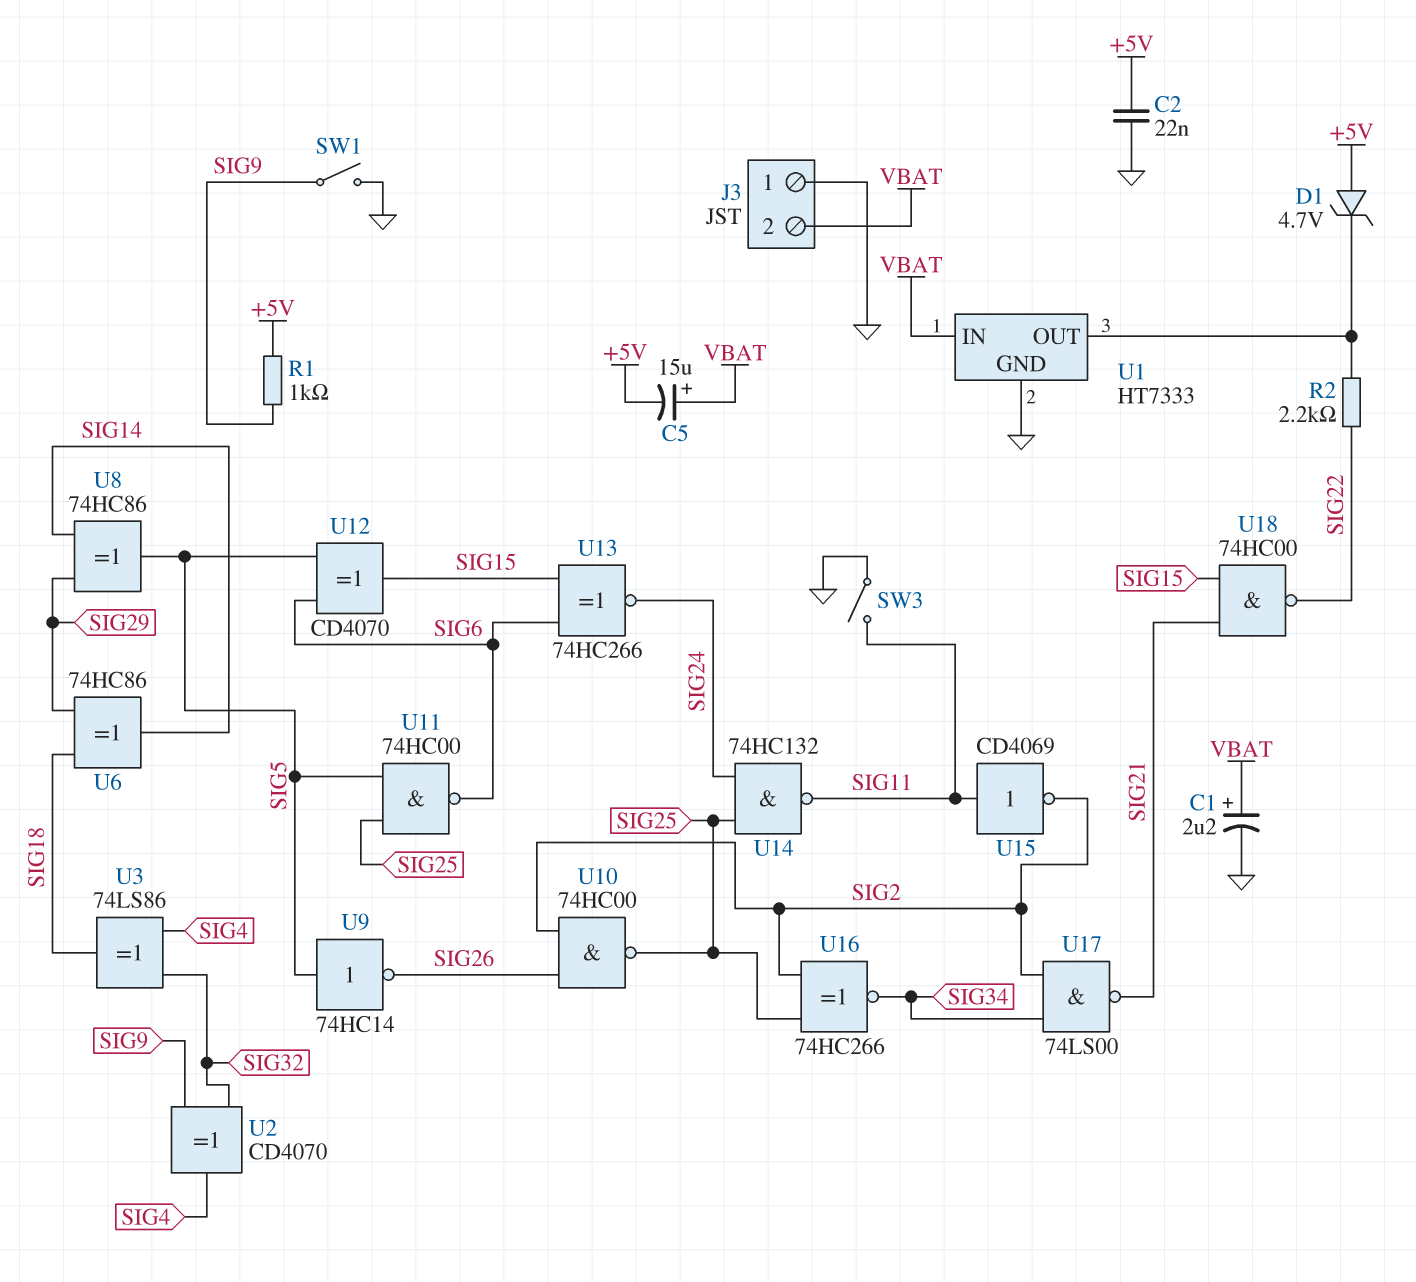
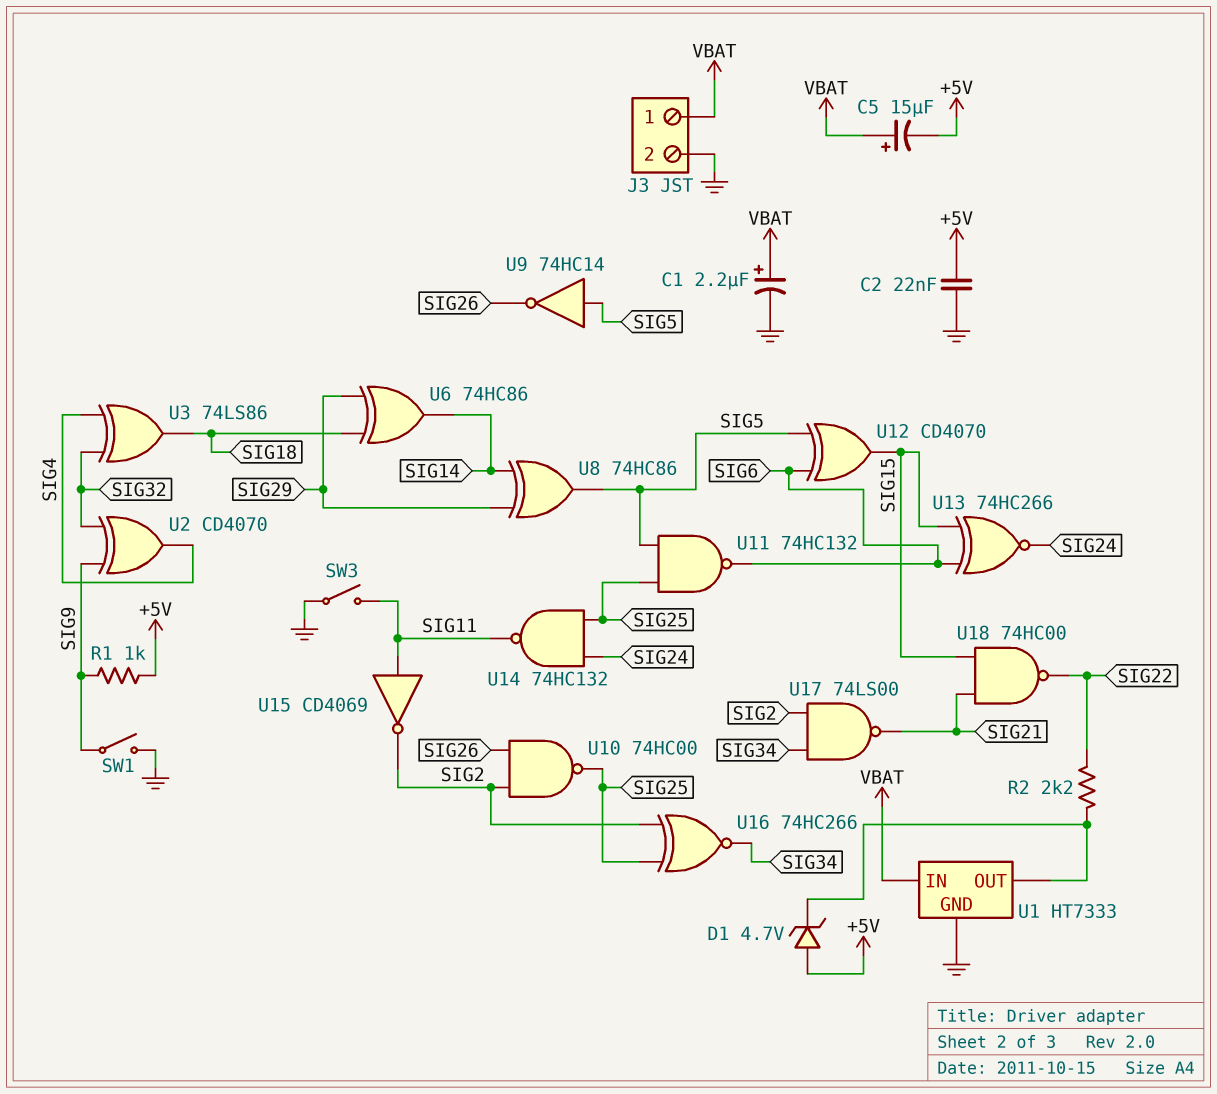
J3 pin 1: GND -> VBAT
J3 pin 2: VBAT -> GND
U11: NAND 74HC00 (in SIG5, in SIG25, out SIG6) -> NAND 74HC132 (in SIG5, in SIG25, out SIG6)

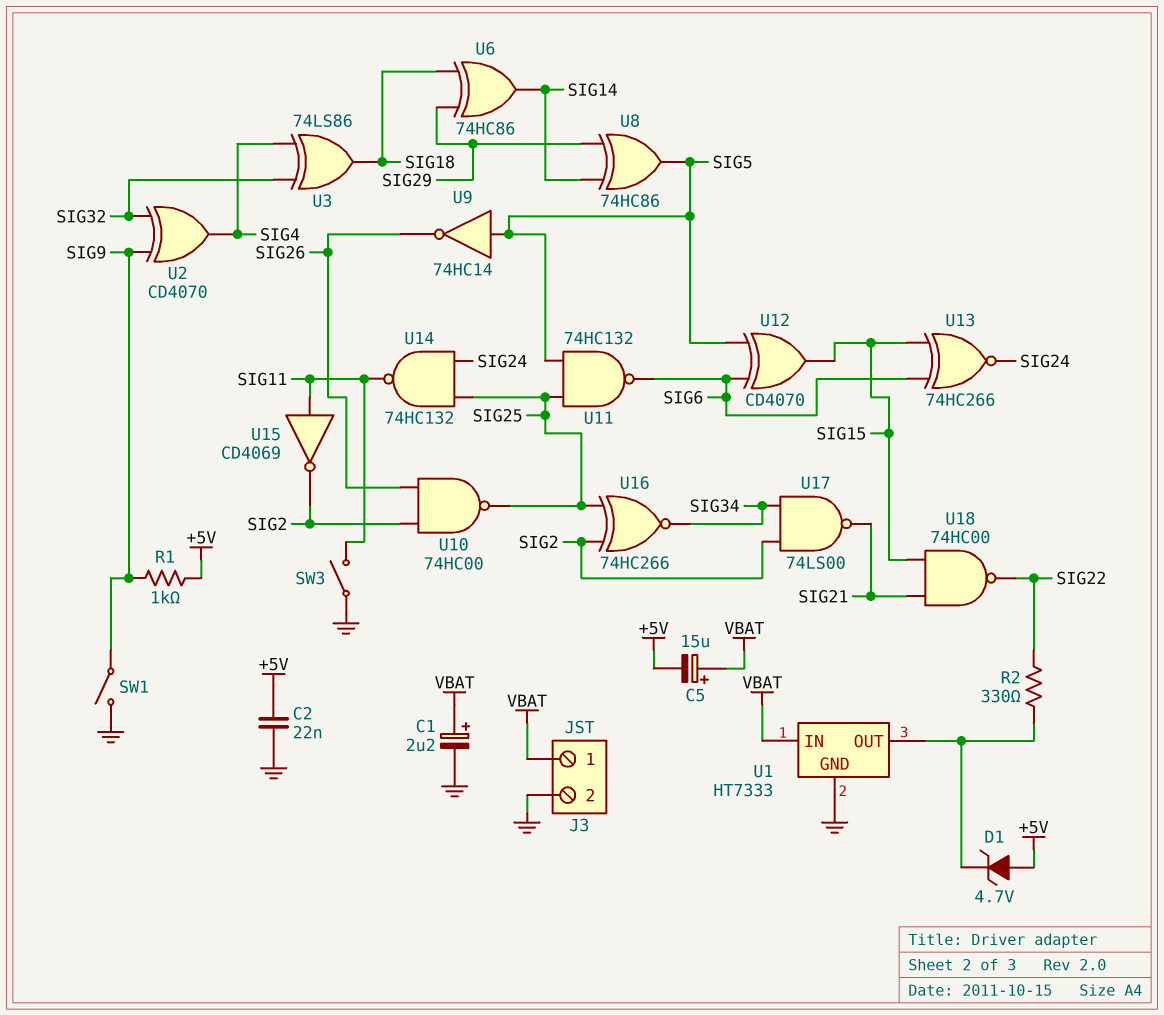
R2: 2.2k (SIG22, U1/OUT) -> 330 (SIG22, U1/OUT)

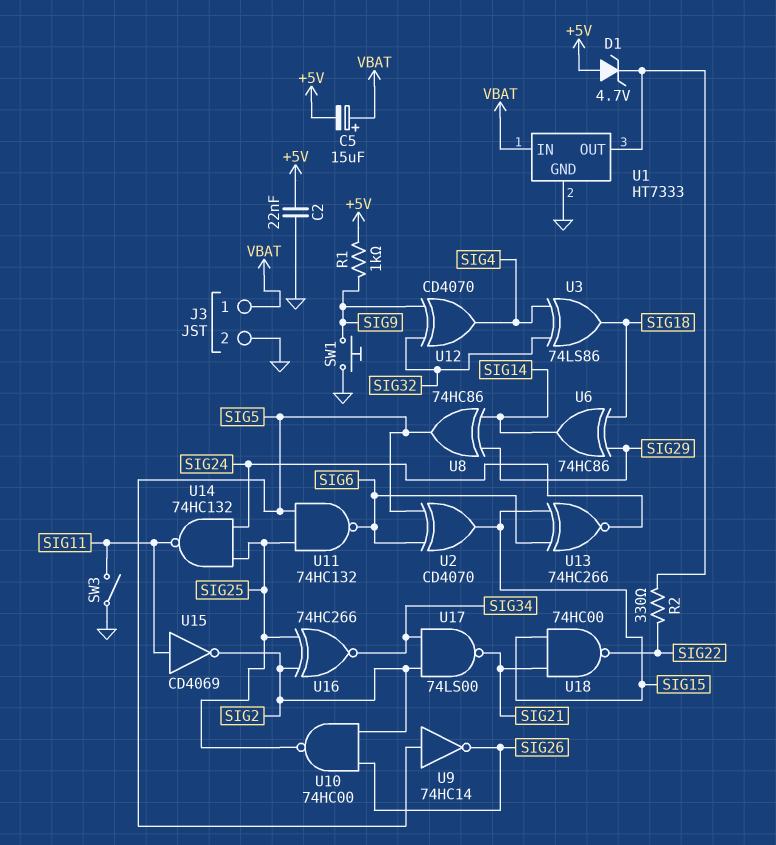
C1: 2.2uF (plus VBAT, minus GND) -> none
SW1: switch (GND, SIG9) -> button (GND, SIG9)
U2: XOR CD4070 (in SIG9, in SIG32, out SIG4) -> XOR CD4070 (in SIG5, in SIG6, out SIG15)
U12: XOR CD4070 (in SIG5, in SIG6, out SIG15) -> XOR CD4070 (in SIG9, in SIG32, out SIG4)

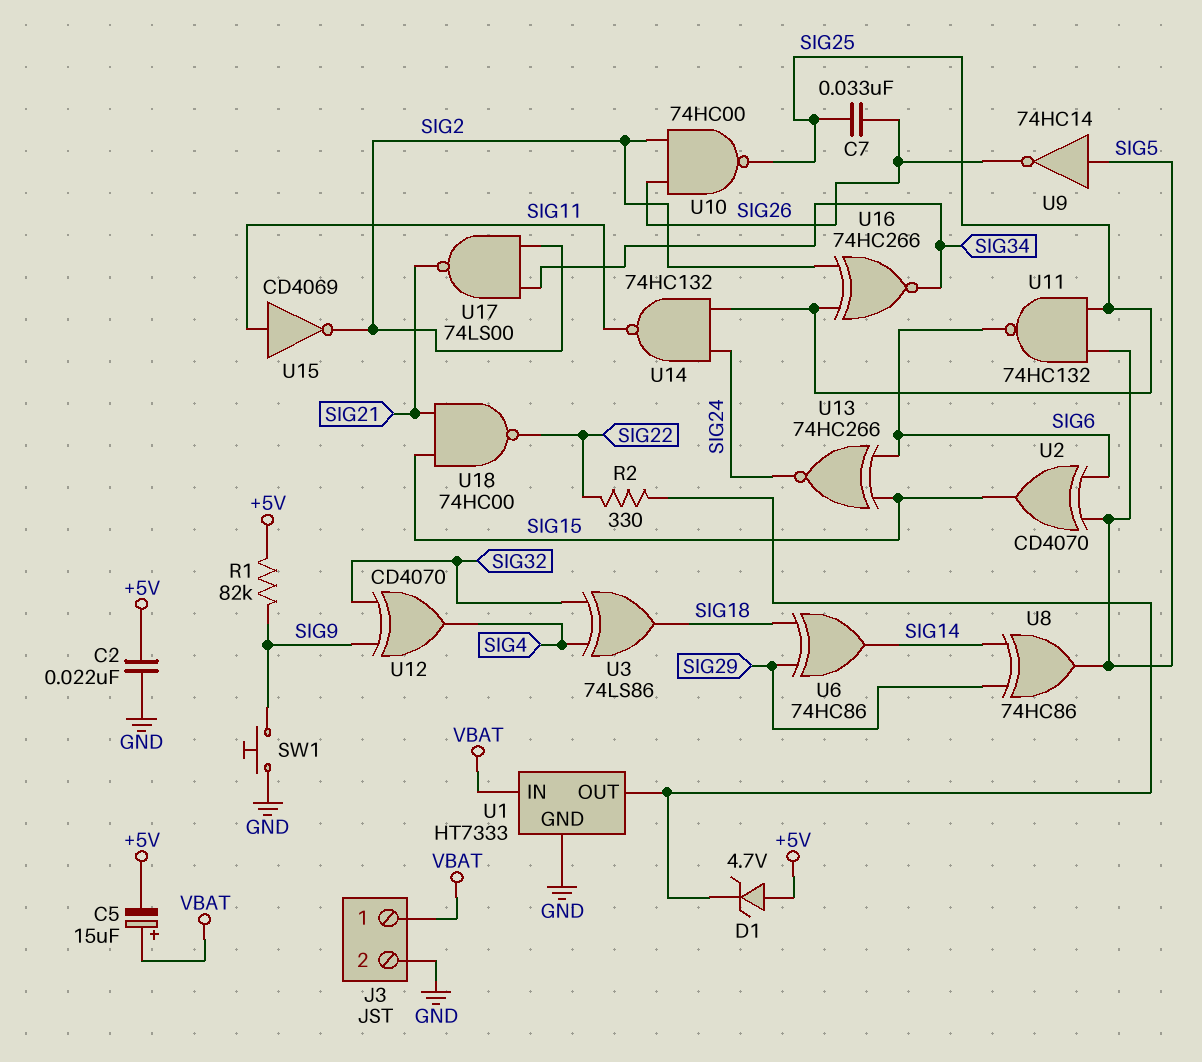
C7: none -> 33nF (SIG25, SIG26)
R1: 1k (+5V, SIG9) -> 82k (+5V, SIG9)
SW3: switch (GND, SIG11) -> none

